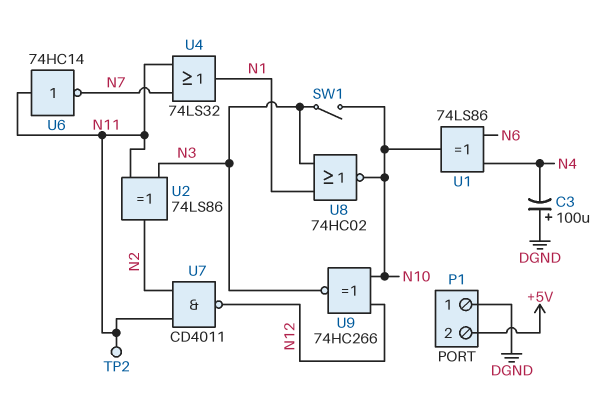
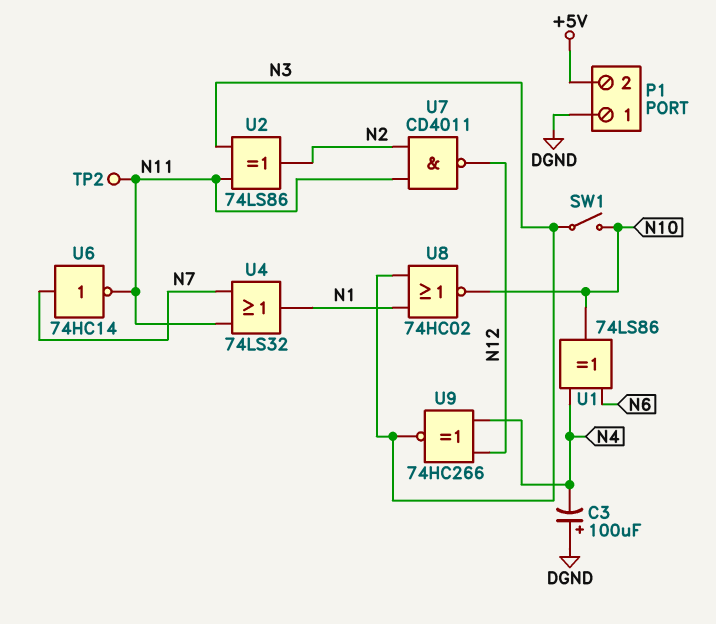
U6: NOT 74HC14 (in N11, out N7) -> NOT 74HC14 (in N7, out N11)
U9: XNOR 74HC266 (in N10, in N12, out N3) -> XNOR 74HC266 (in N4, in N12, out N3)

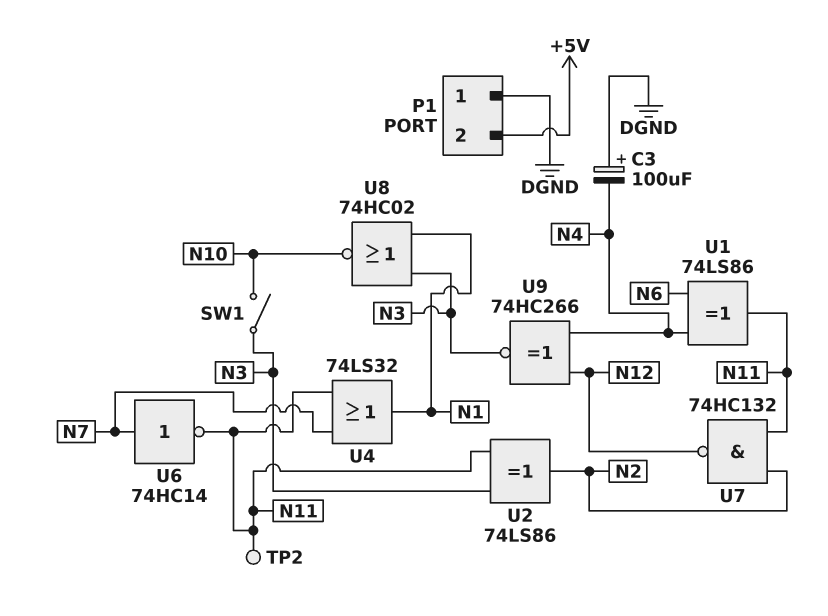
U1: XOR 74LS86 (in N4, in N6, out N10) -> XOR 74LS86 (in N4, in N6, out N11)
U7: NAND CD4011 (in N2, in N11, out N12) -> NAND 74HC132 (in N2, in N11, out N12)

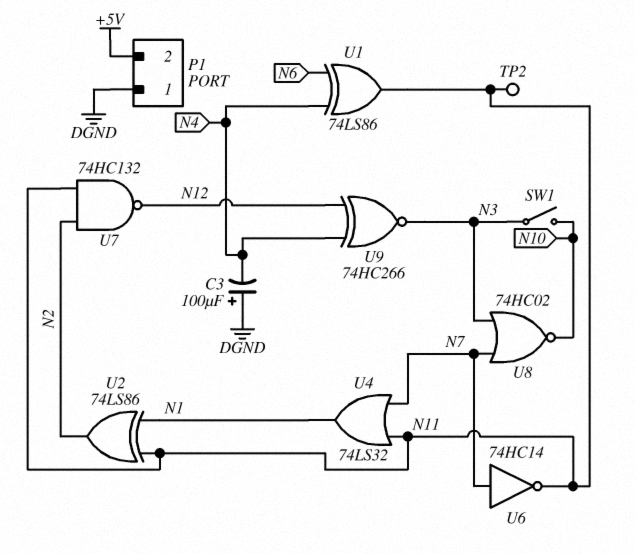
U2: XOR 74LS86 (in N3, in N11, out N2) -> XOR 74LS86 (in N1, in N11, out N2)
U8: NOR 74HC02 (in N1, in N3, out N10) -> NOR 74HC02 (in N3, in N7, out N10)

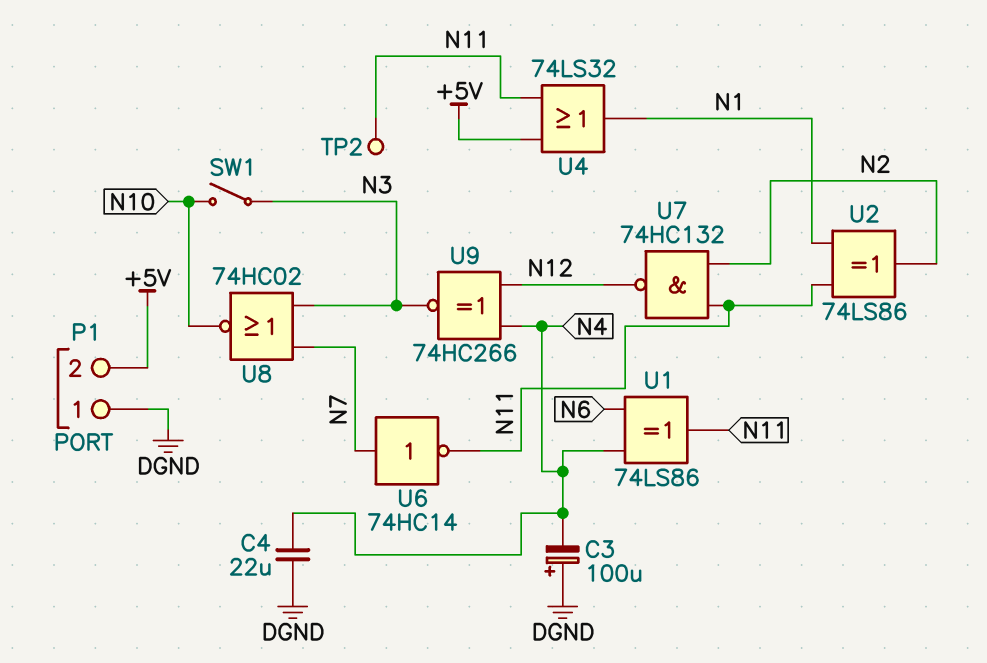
C4: none -> 22uF (DGND, N4)
U4: OR 74LS32 (in N7, in N11, out N1) -> OR 74LS32 (in +5V, in N11, out N1)

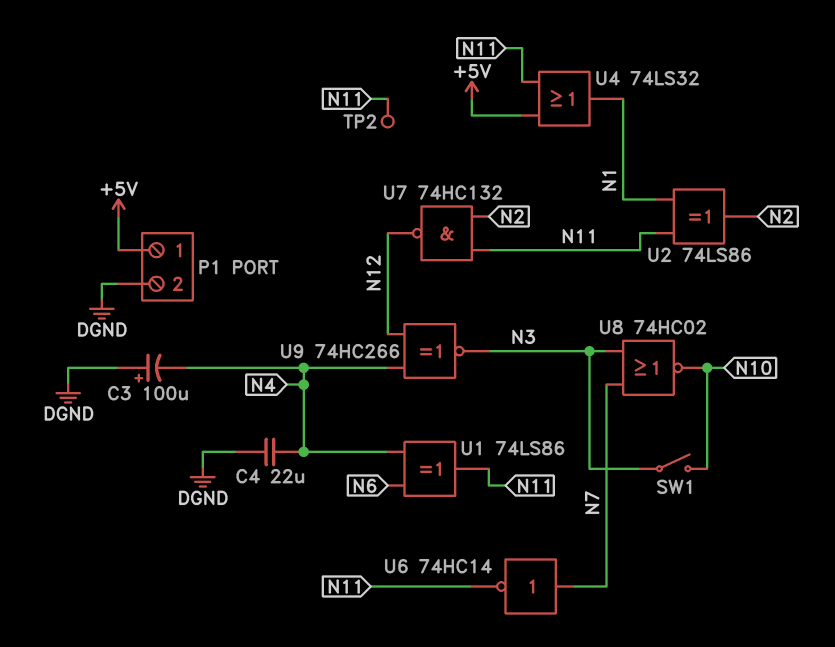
P1 pin 1: DGND -> +5V
P1 pin 2: +5V -> DGND

